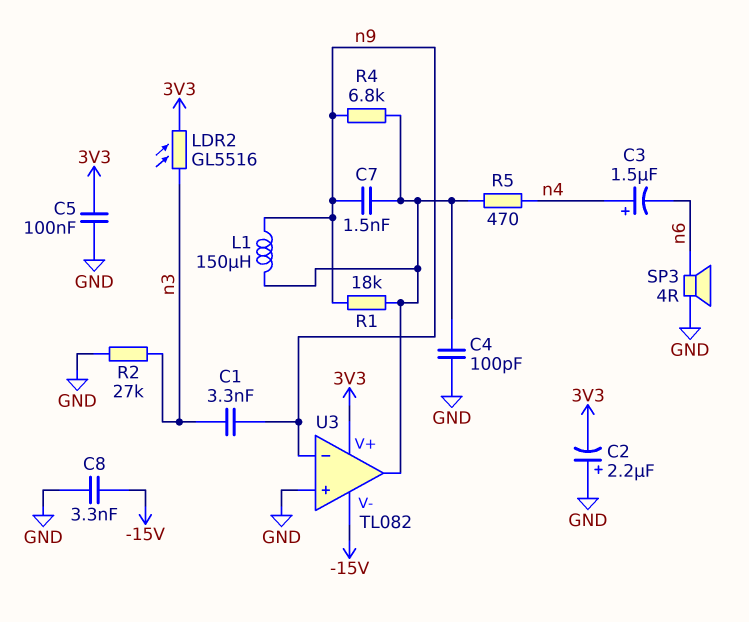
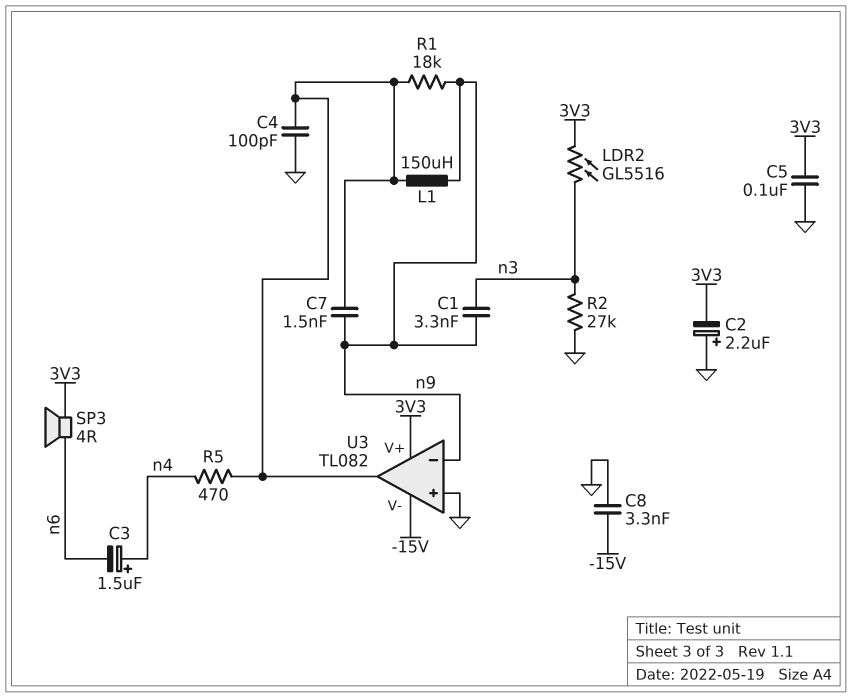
R4: 6.8k (U3/out, n9) -> none
SP3: speaker 4R (GND, n6) -> speaker 4R (3V3, n6)

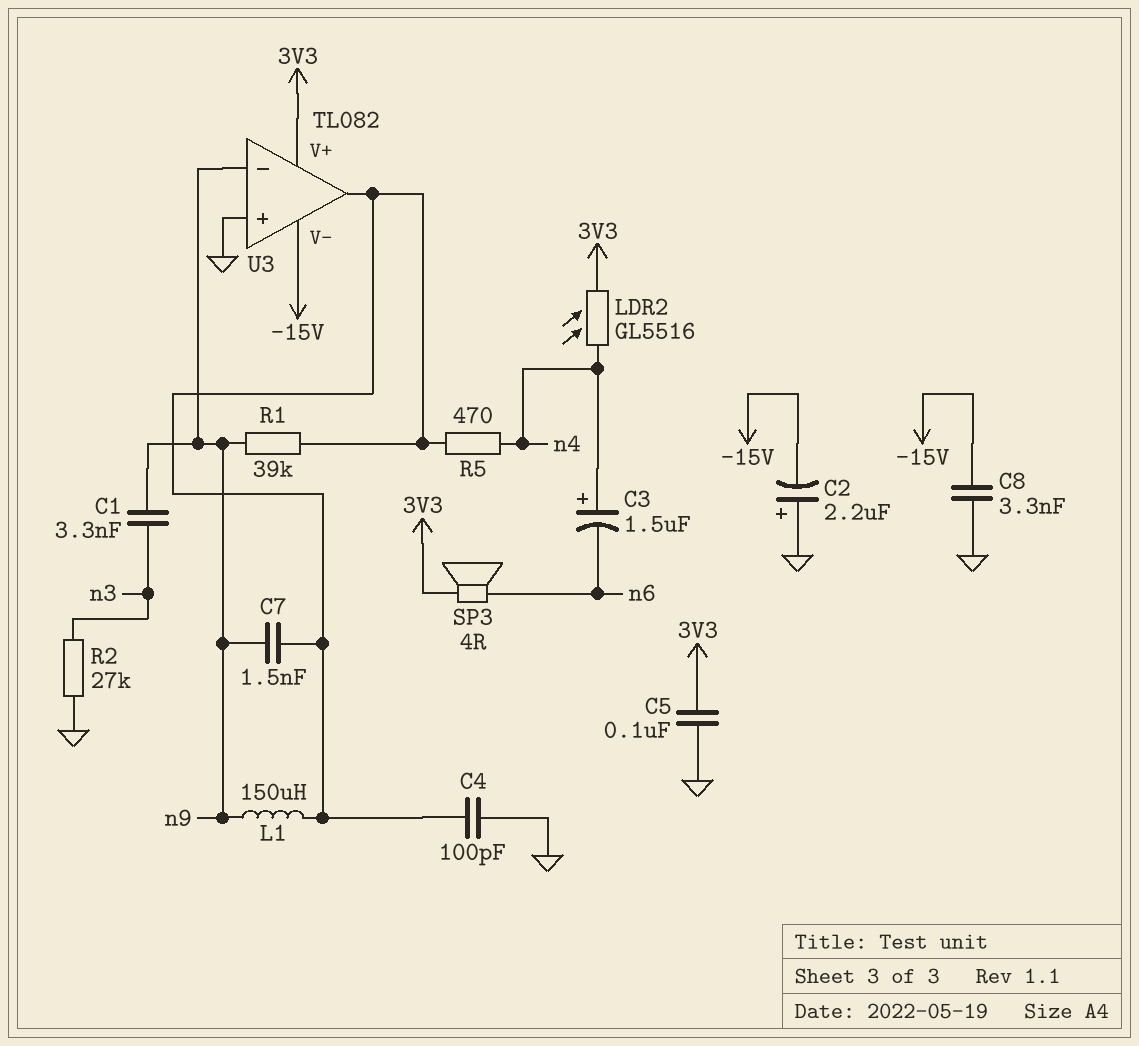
C2: 2.2uF (plus GND, minus 3V3) -> 2.2uF (plus GND, minus -15V)
LDR2: GL5516 (3V3, n3) -> GL5516 (3V3, n4)
R1: 18k (U3/out, n9) -> 39k (U3/out, n9)

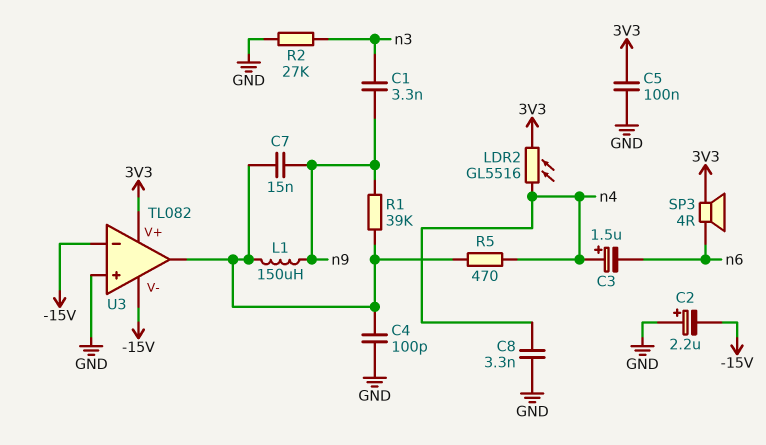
C7: 1.5nF (U3/out, n9) -> 15nF (U3/out, n9)
C8: 3.3nF (-15V, GND) -> 3.3nF (GND, n4)
U3 pin in-: n9 -> -15V

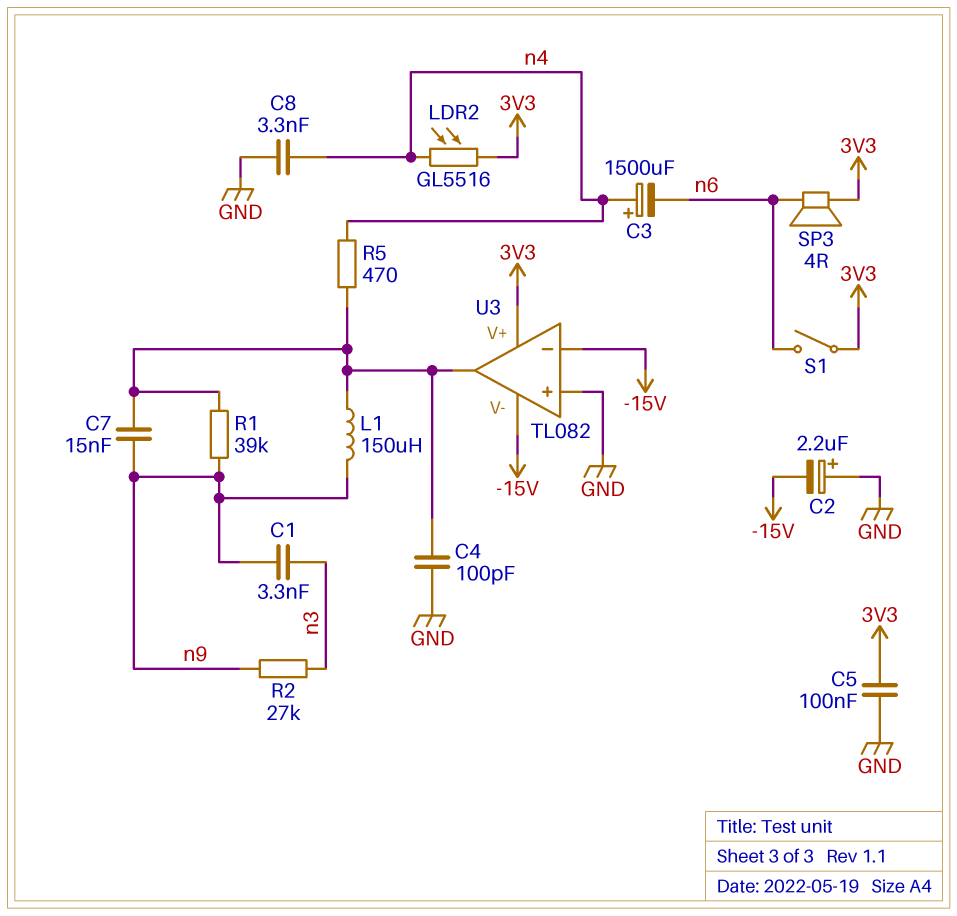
C3: 1.5uF (plus n4, minus n6) -> 1500uF (plus n4, minus n6)
R2: 27k (GND, n3) -> 27k (n3, n9)
S1: none -> switch (3V3, n6)

